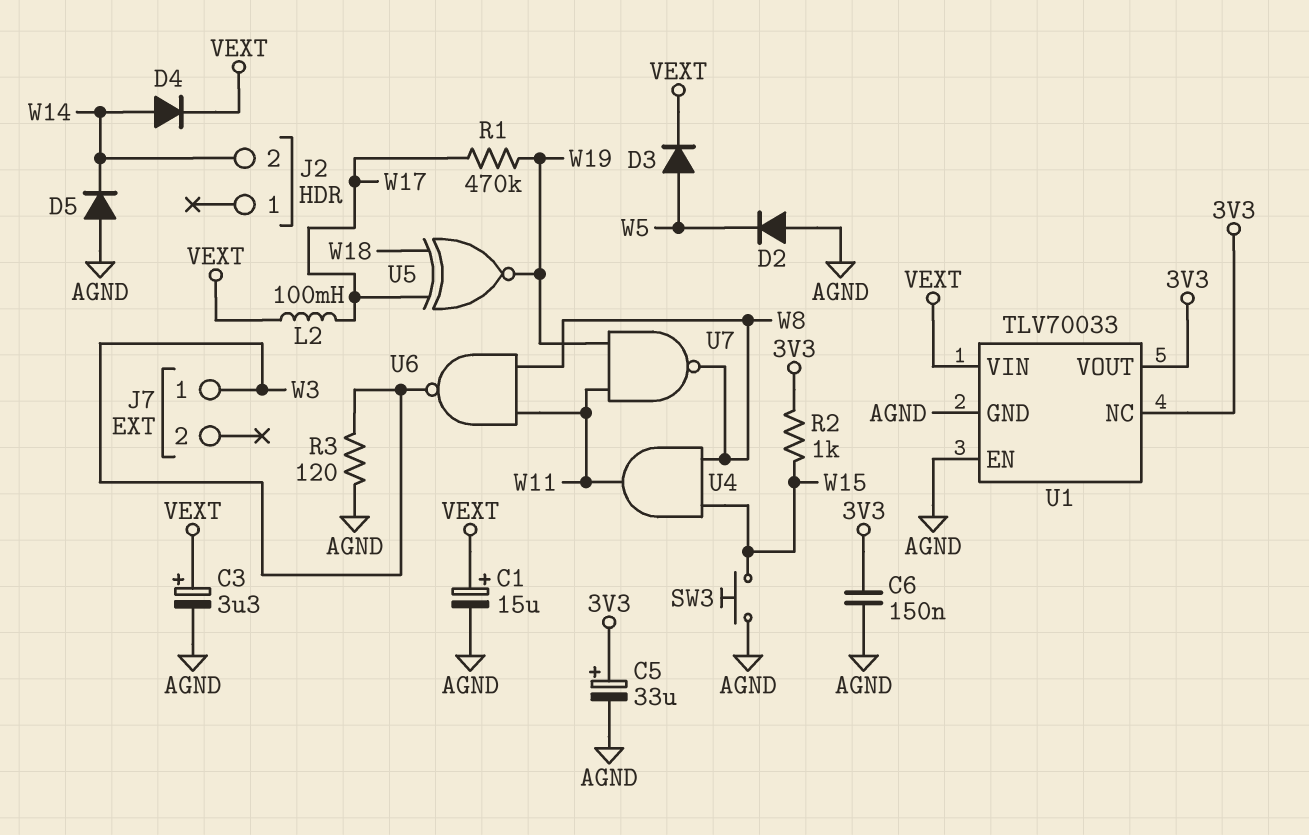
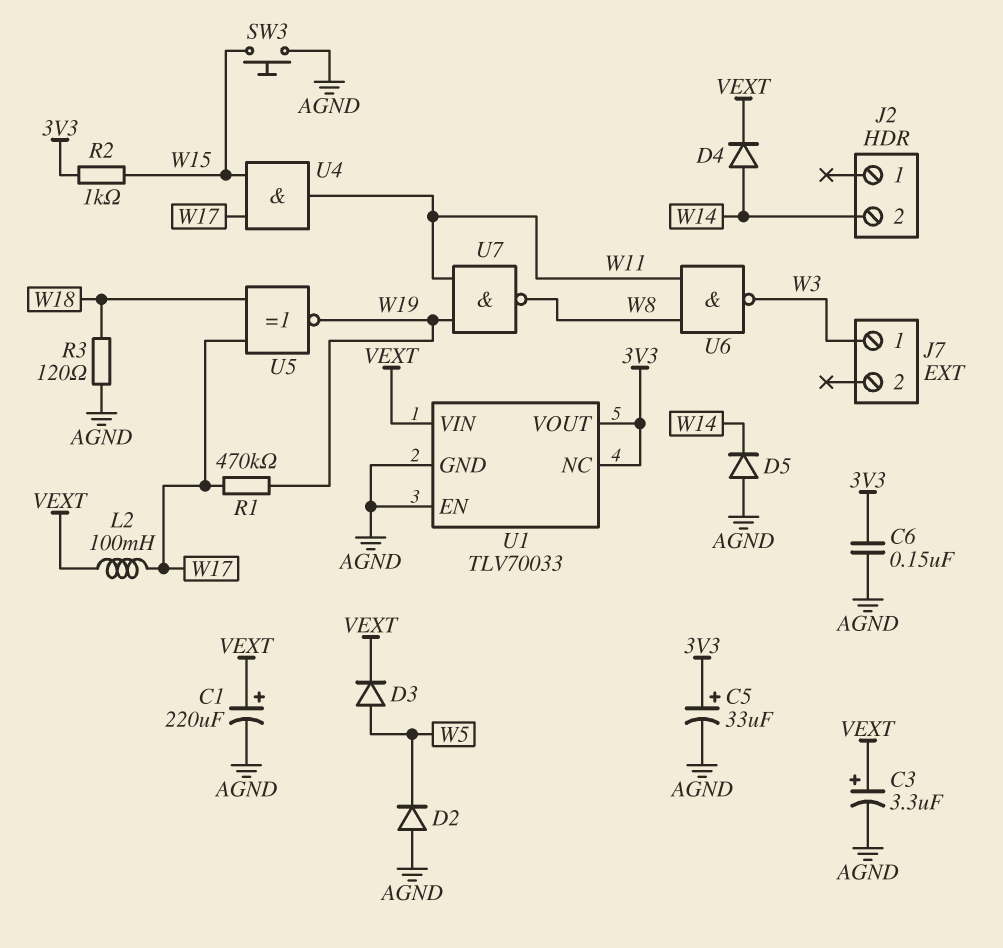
C1: 15uF (plus VEXT, minus AGND) -> 220uF (plus VEXT, minus AGND)
R3: 120 (AGND, W3) -> 120 (AGND, W18)
U4: AND (in W8, in W15, out W11) -> AND (in W15, in W17, out W11)

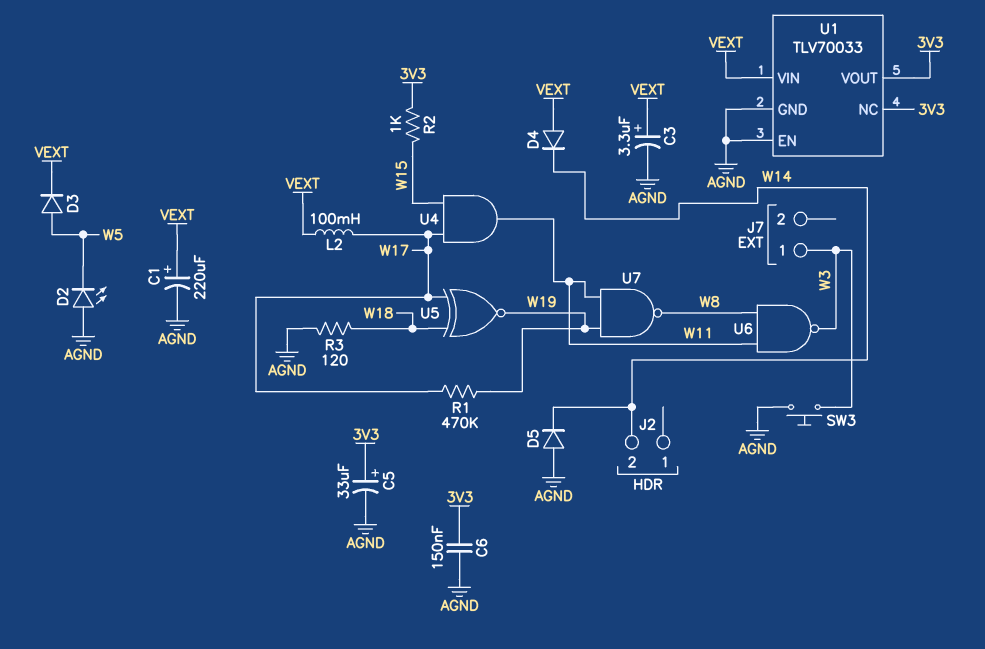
D2: diode (A AGND, K W5) -> LED (A AGND, K W5)
D4: diode (A W14, K VEXT) -> diode (A VEXT, K W14)
SW3: button (AGND, W15) -> button (AGND, W3)

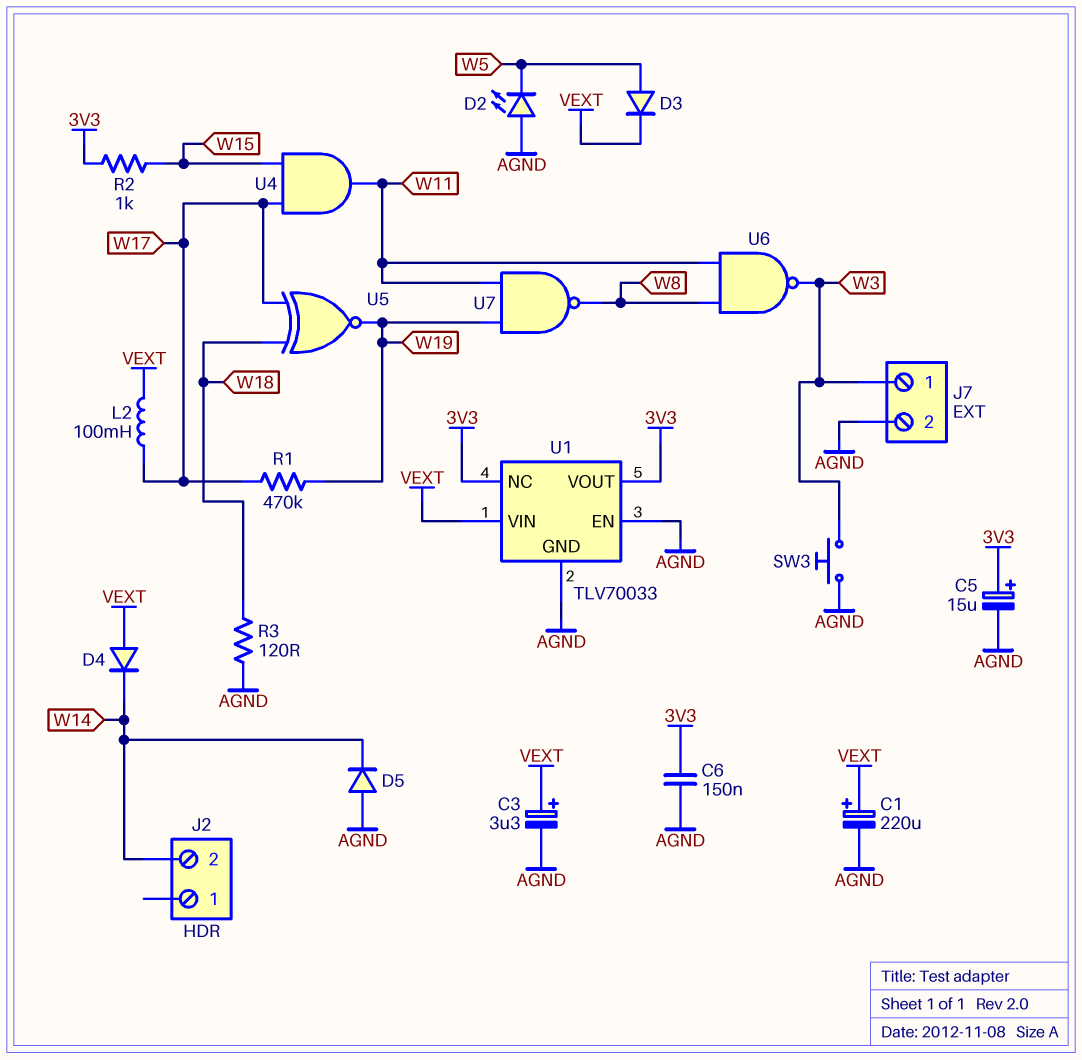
C5: 33uF (plus 3V3, minus AGND) -> 15uF (plus 3V3, minus AGND)
J7 pin 2: none -> AGND

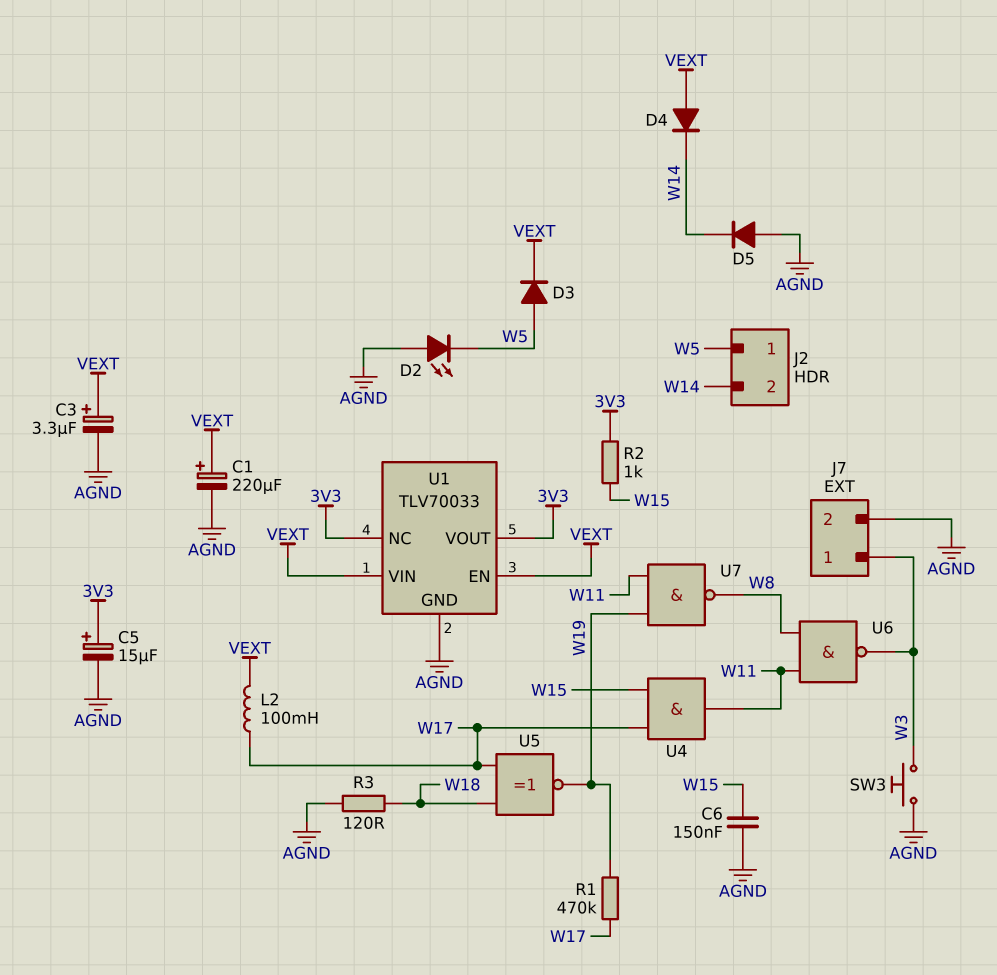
C6: 150nF (3V3, AGND) -> 150nF (AGND, W15)
J2 pin 1: none -> W5
U1 pin EN: AGND -> VEXT

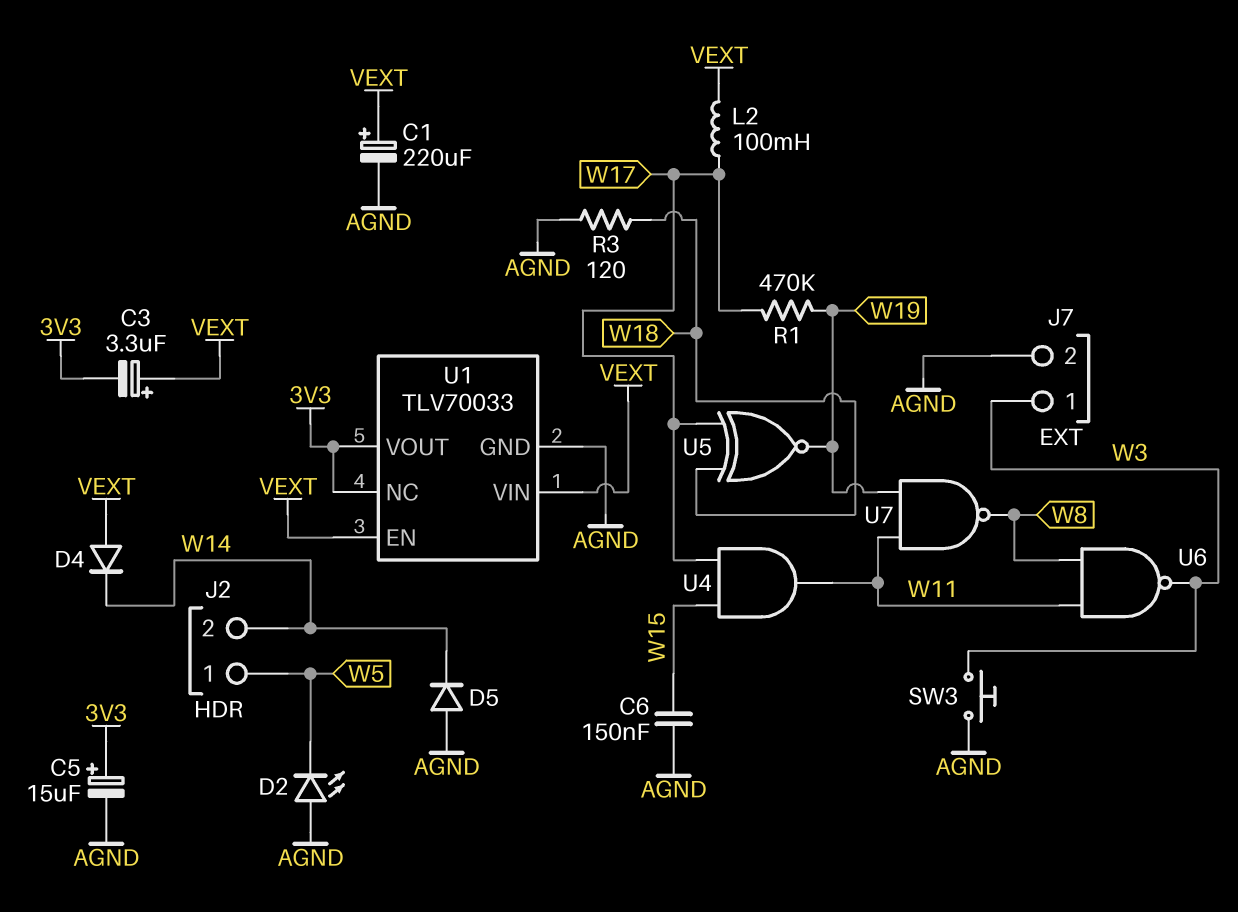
C3: 3.3uF (plus VEXT, minus AGND) -> 3.3uF (plus VEXT, minus 3V3)
D3: diode (A W5, K VEXT) -> none
R2: 1k (3V3, W15) -> none

